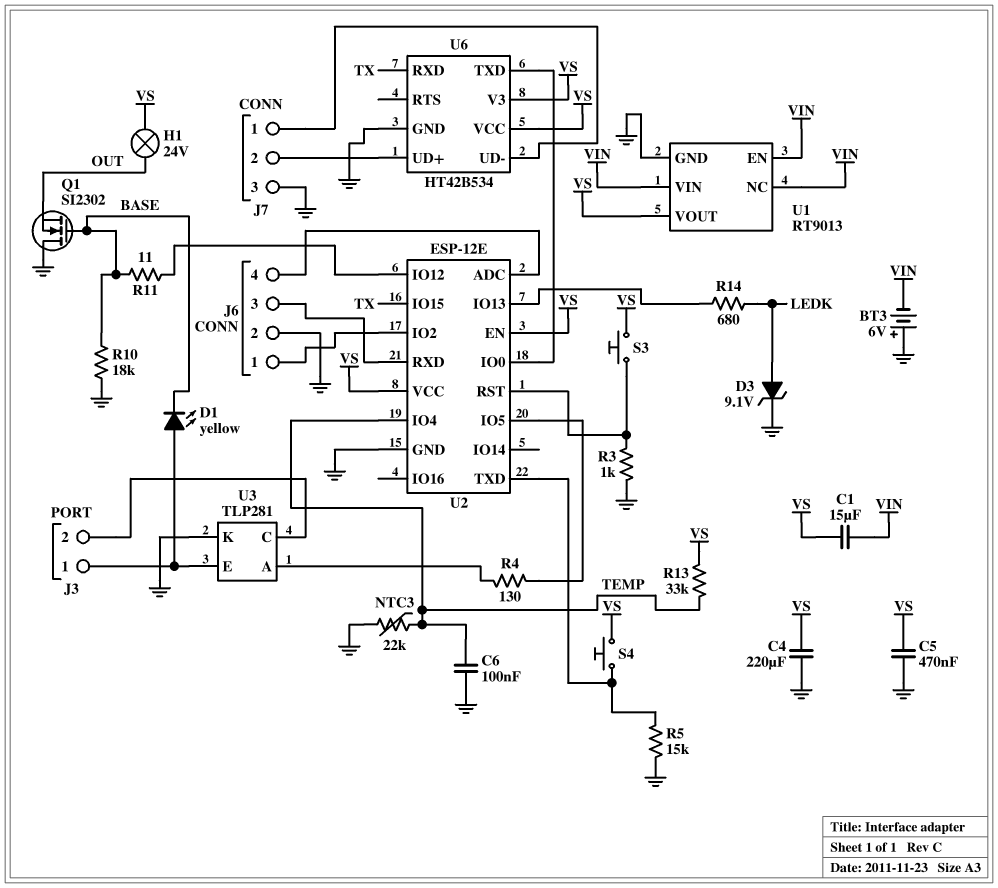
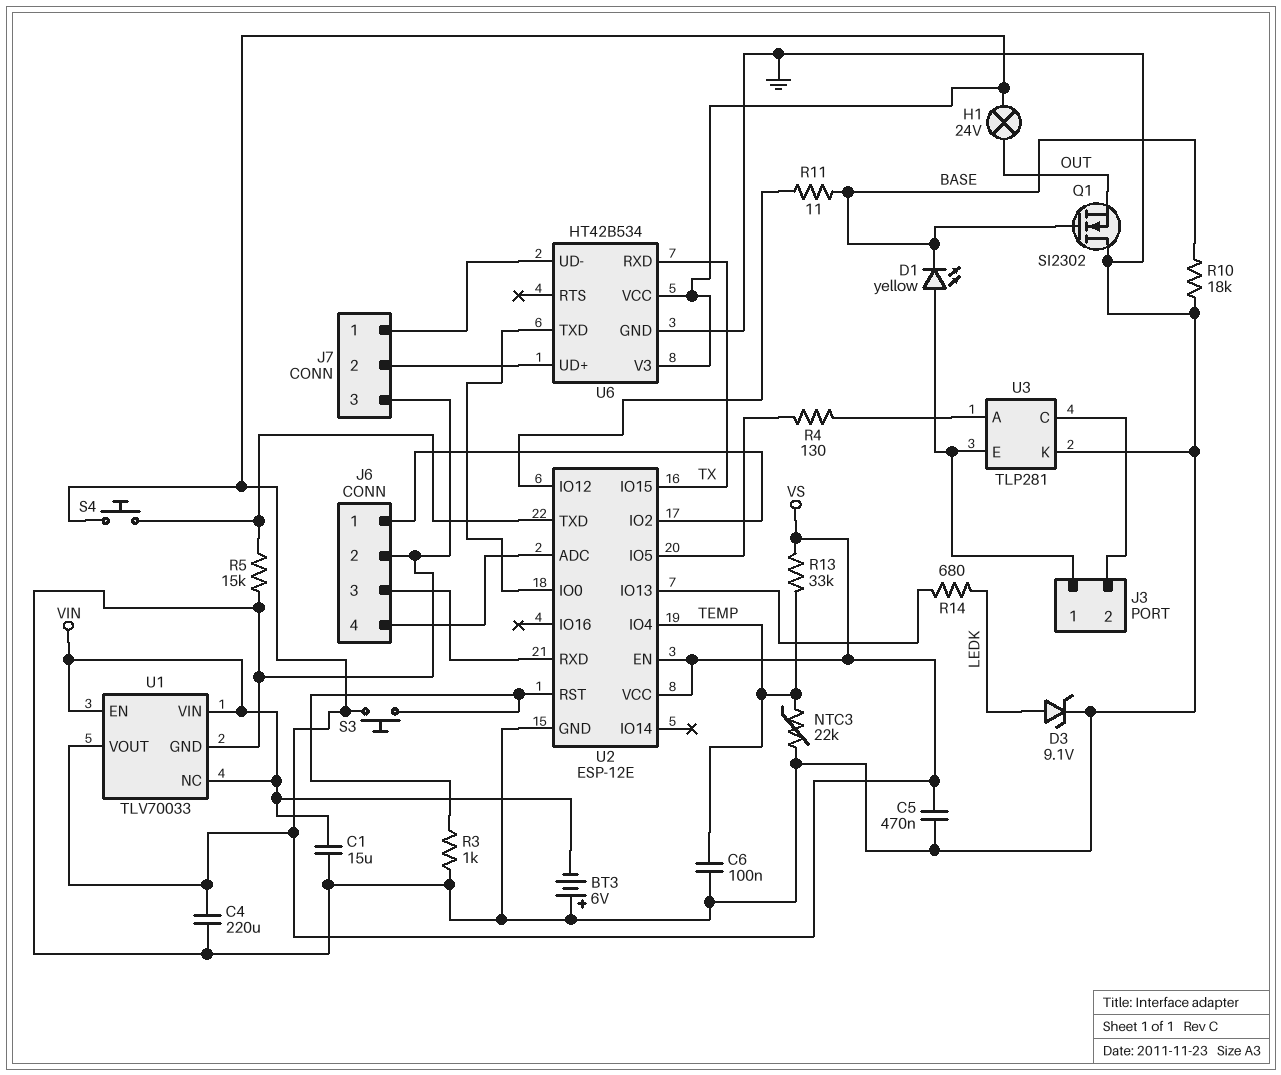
C1: 15uF (VIN, VS) -> 15uF (GND, VIN)
U1: RT9013 -> TLV70033

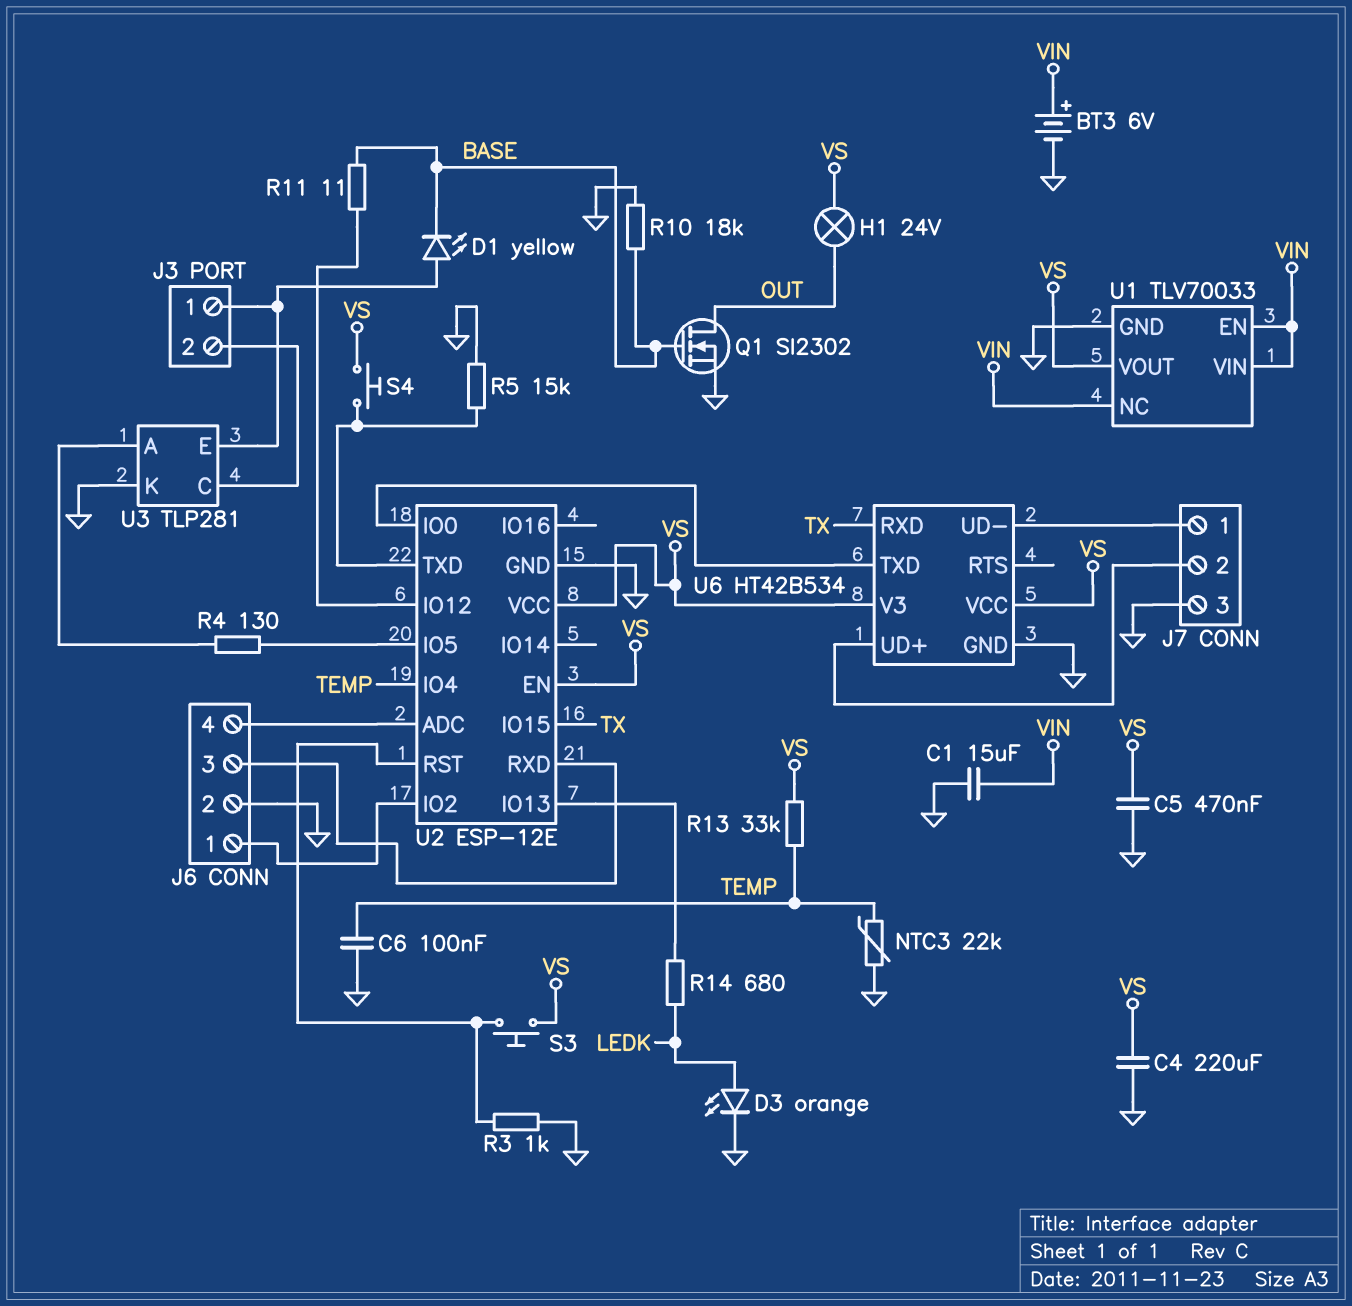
BT3: 6V (plus GND, minus VIN) -> 6V (plus VIN, minus GND)
D3: zener 9.1V (A LEDK, K GND) -> LED orange (A LEDK, K GND)
Q1: NMOS SI2302 (G BASE, D GND, S OUT) -> NMOS SI2302 (G BASE, D OUT, S GND)

